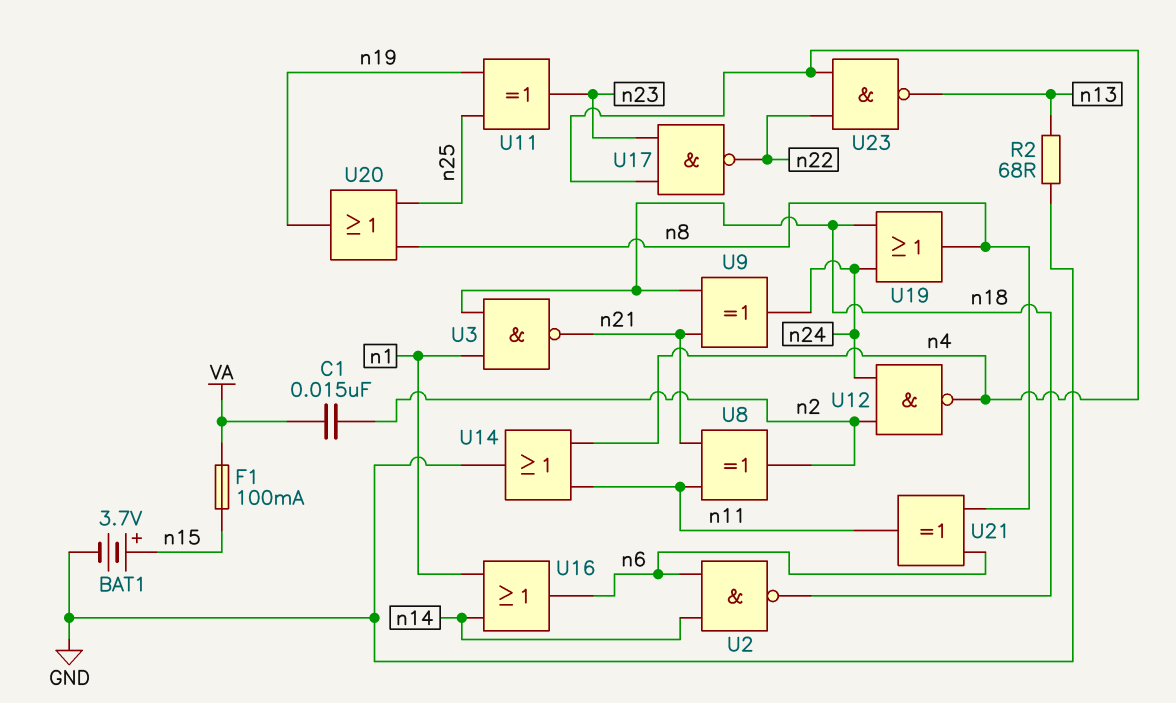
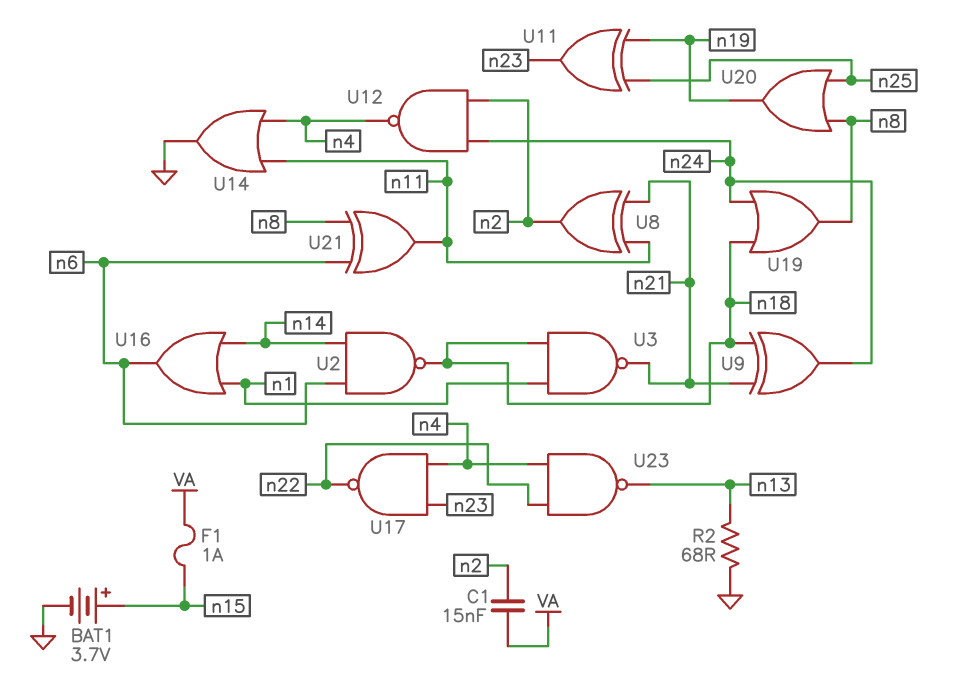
F1: 100mA (VA, n15) -> 1A (VA, n15)

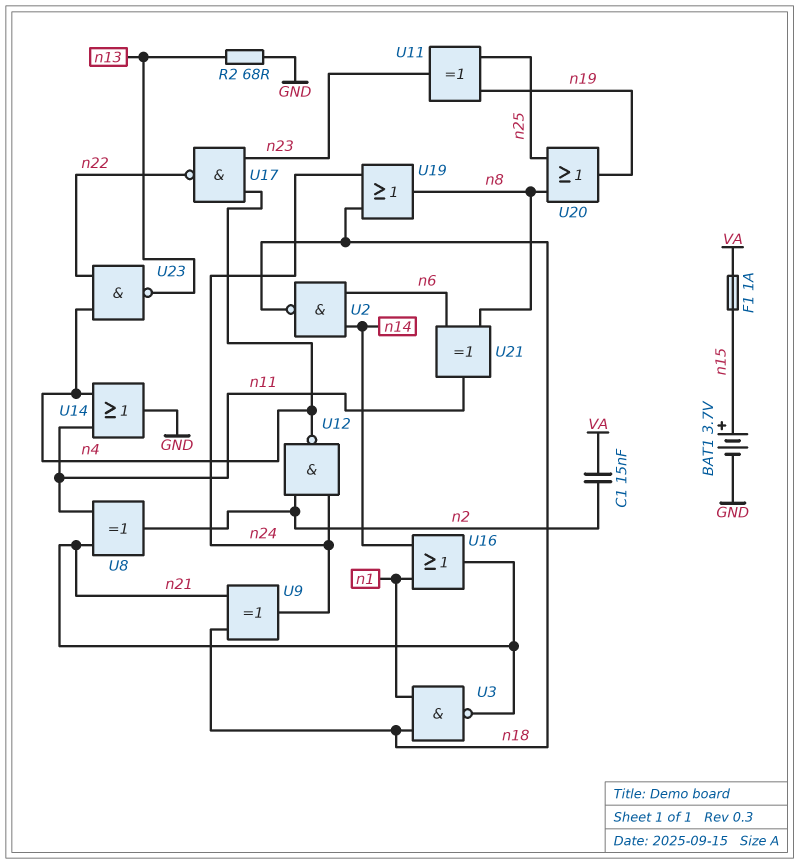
U16: OR (in n1, in n14, out n6) -> OR (in n1, in n14, out n21)

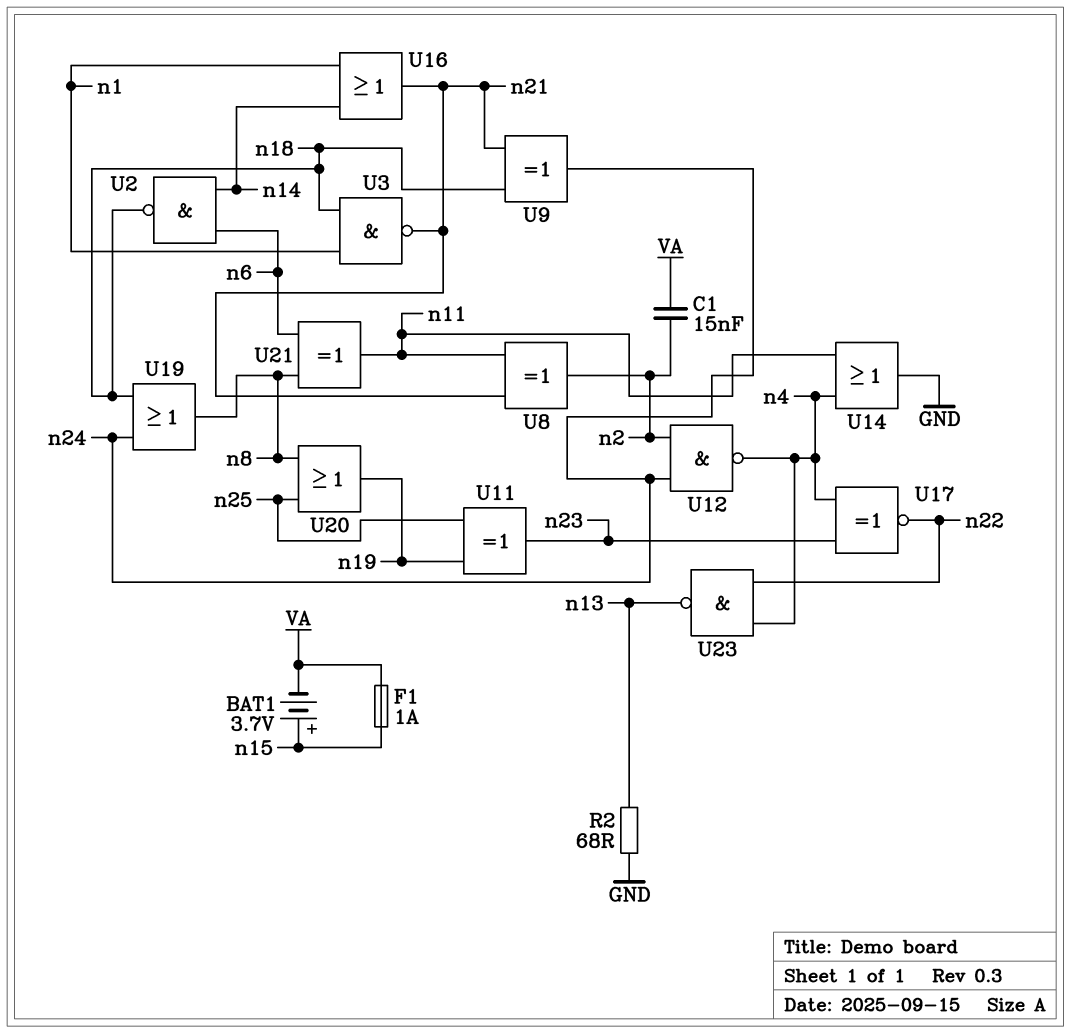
BAT1: 3.7V (plus n15, minus GND) -> 3.7V (plus n15, minus VA)
U17: NAND (in n4, in n23, out n22) -> XNOR (in n4, in n23, out n22)

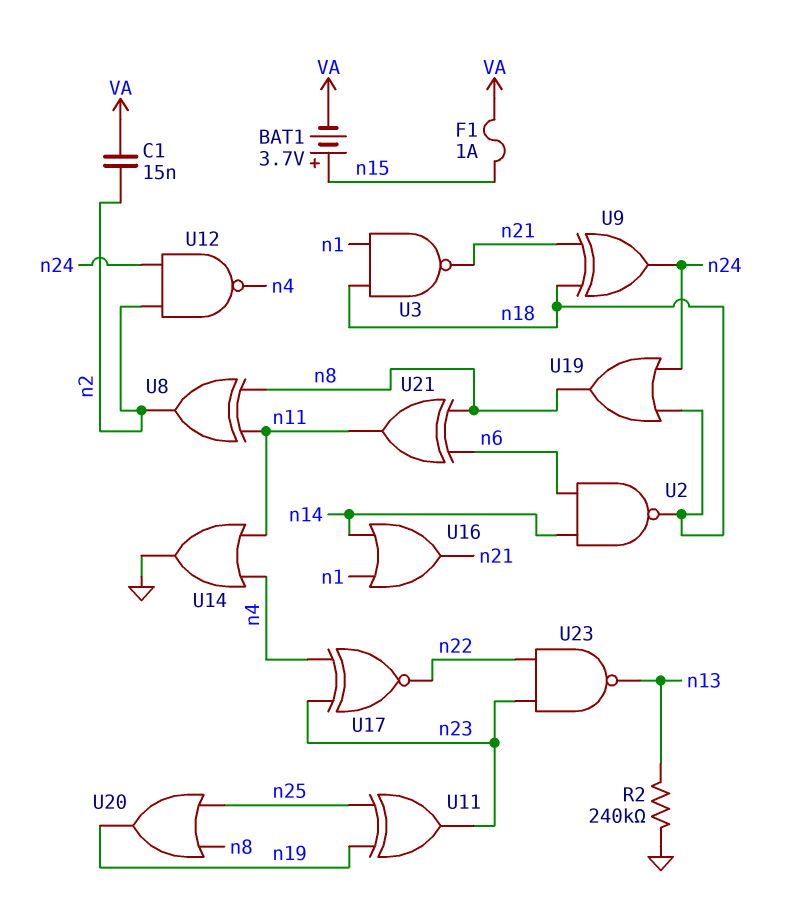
R2: 68 (GND, n13) -> 240k (GND, n13)
U8: XOR (in n11, in n21, out n2) -> XOR (in n8, in n11, out n2)
U23: NAND (in n4, in n22, out n13) -> NAND (in n22, in n23, out n13)

